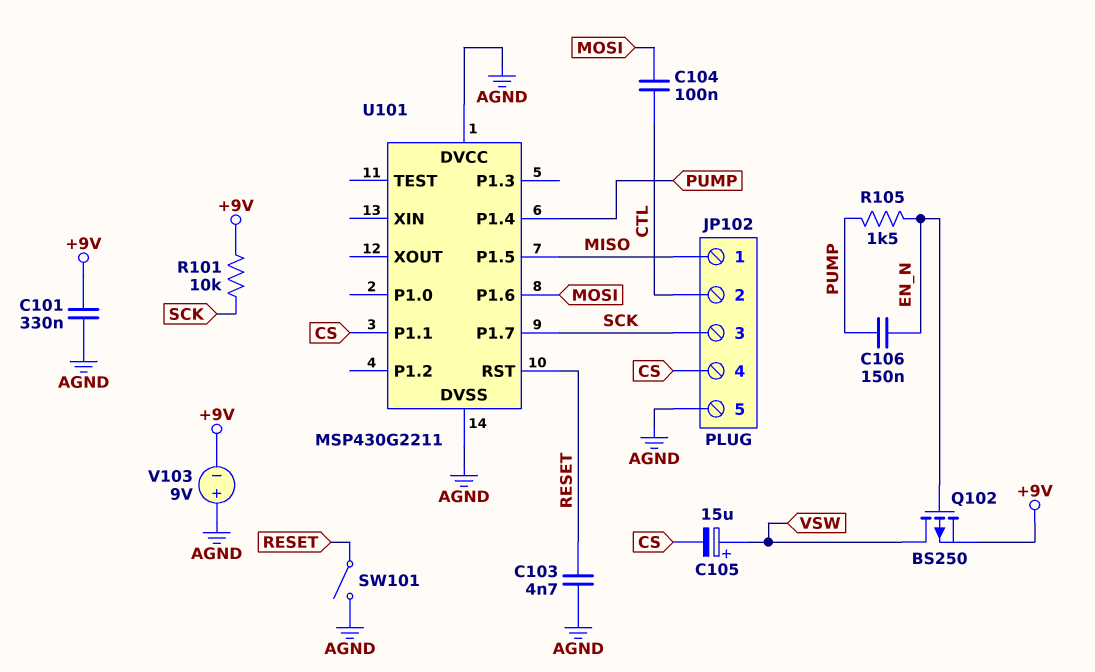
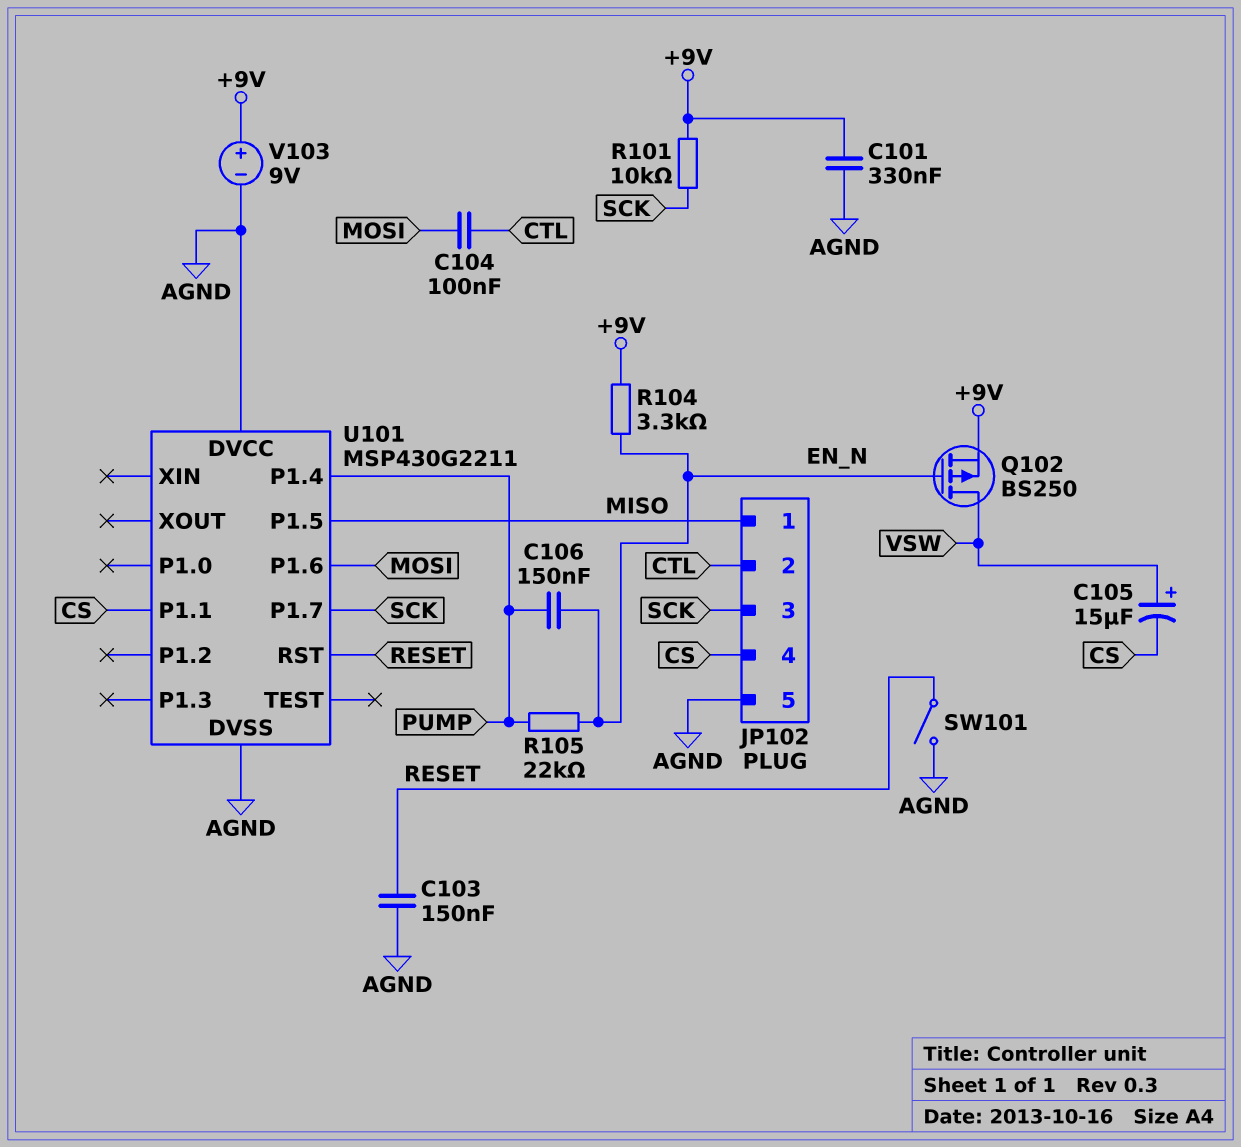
C103: 4.7nF (AGND, RESET) -> 150nF (AGND, RESET)
R104: none -> 3.3k (+9V, EN_N)
R105: 1.5k (EN_N, PUMP) -> 22k (EN_N, PUMP)
V103: 9V (plus AGND, minus +9V) -> 9V (plus +9V, minus AGND)

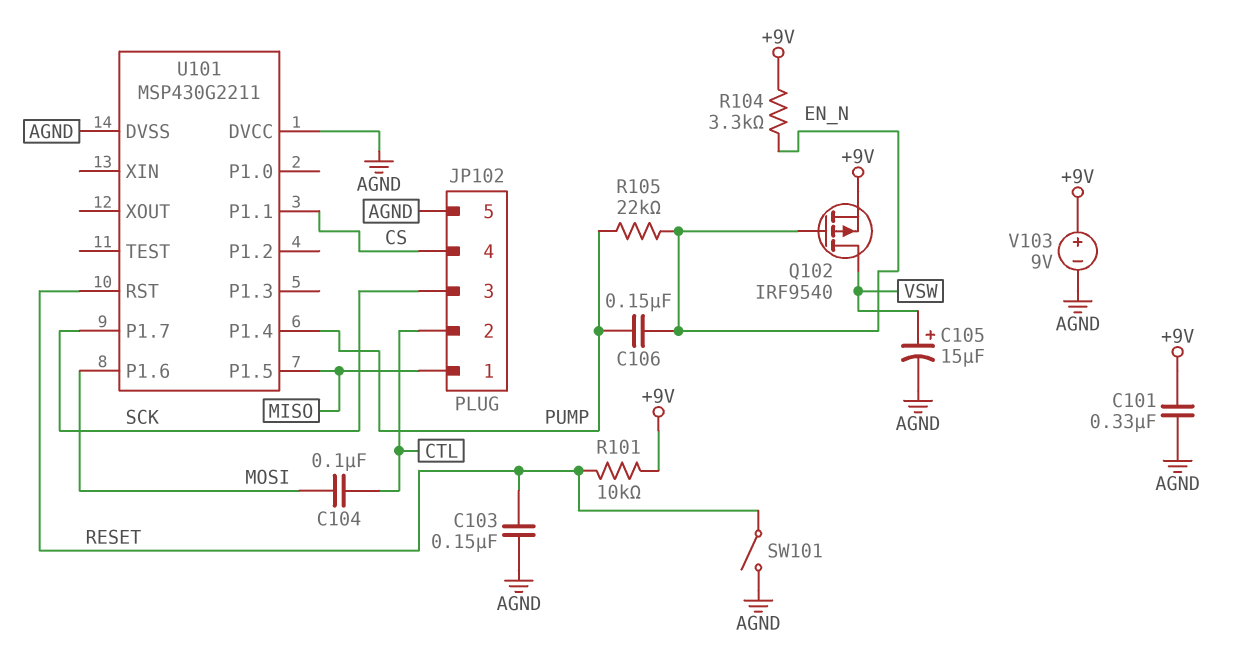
C105: 15uF (plus VSW, minus CS) -> 15uF (plus VSW, minus AGND)
Q102: PMOS BS250 (G EN_N, D VSW, S +9V) -> PMOS IRF9540 (G EN_N, D VSW, S +9V)
R101: 10k (+9V, SCK) -> 10k (+9V, RESET)

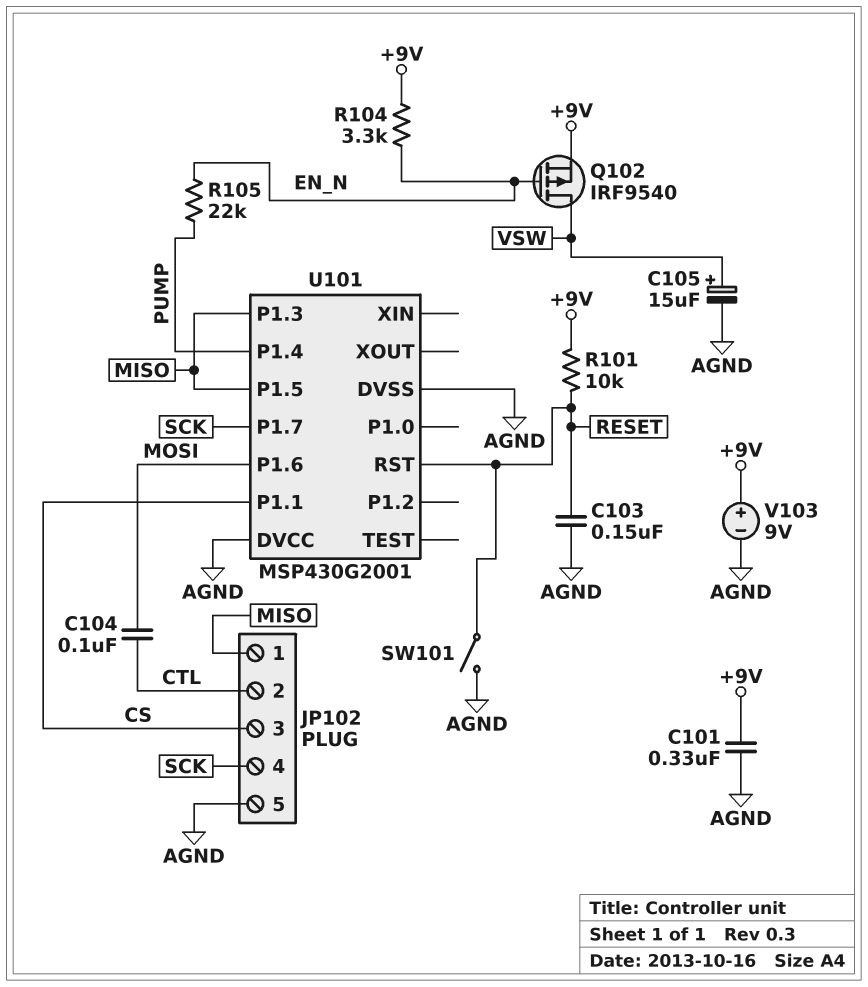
C106: 150nF (EN_N, PUMP) -> none
JP102 pin 3: SCK -> CS
JP102 pin 4: CS -> SCK
U101: MSP430G2211 -> MSP430G2001
U101 pin P1.3: none -> MISO

